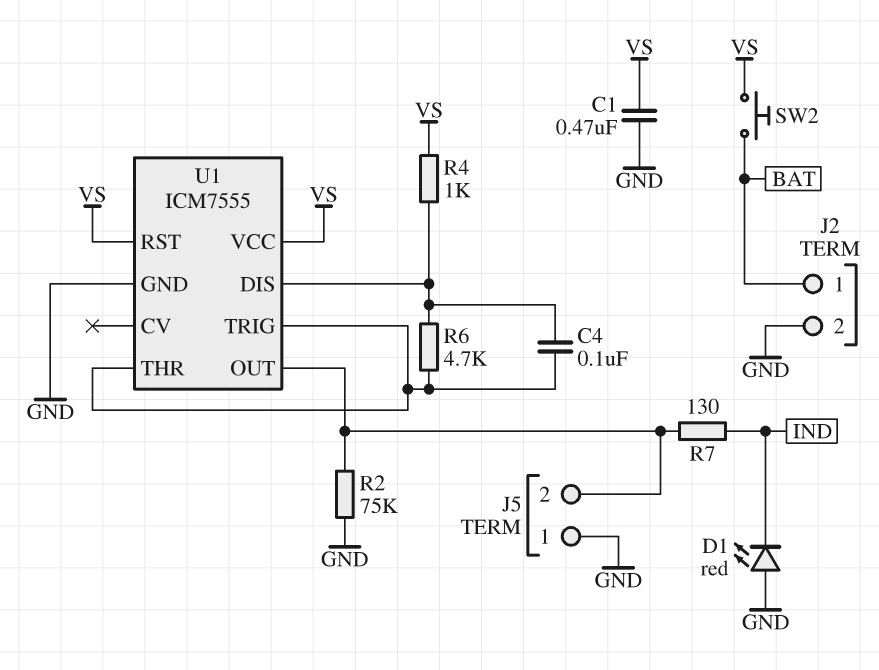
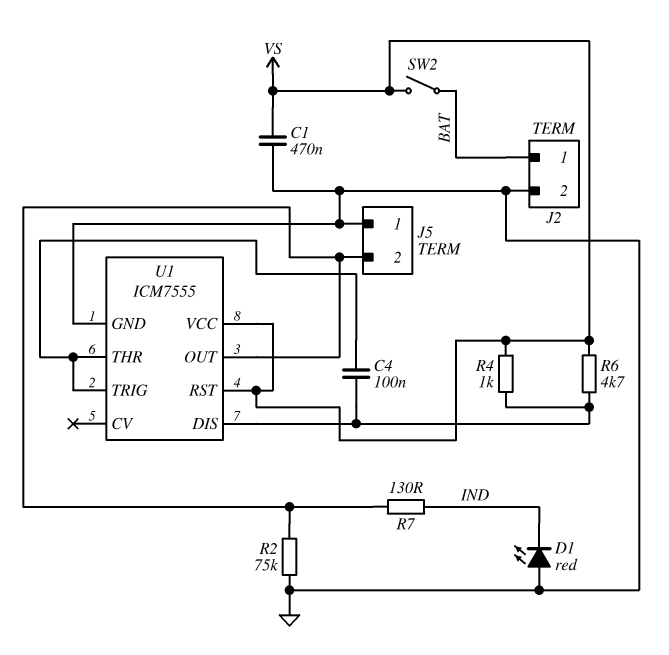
R6: 4.7k (U1/DIS, U1/THR) -> 4.7k (U1/DIS, VS)
SW2: button (BAT, VS) -> switch (BAT, VS)

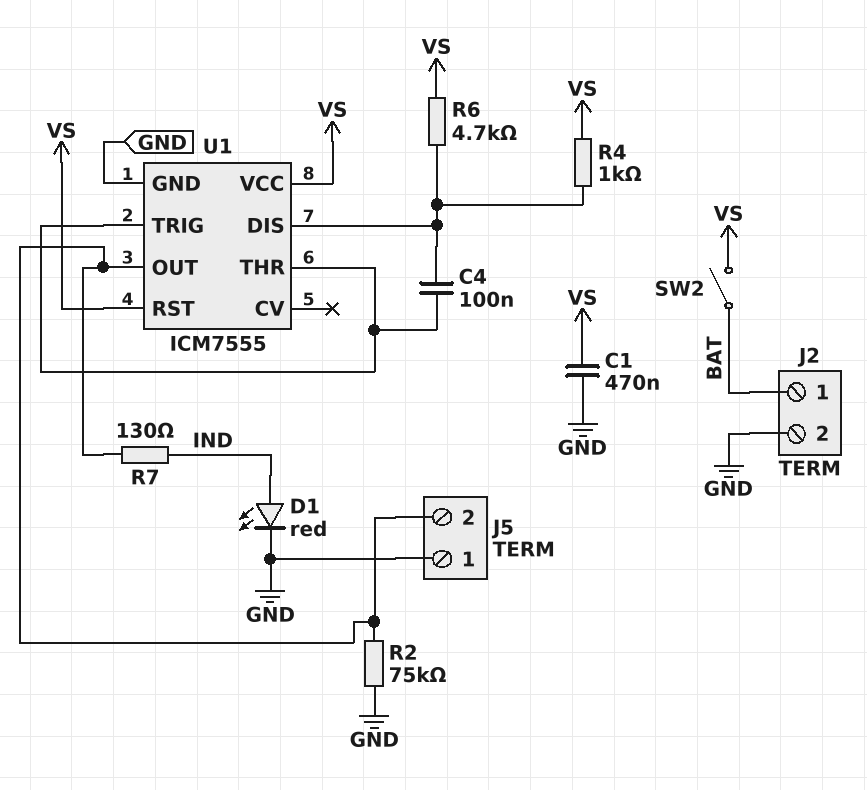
D1: LED red (A GND, K IND) -> LED red (A IND, K GND)

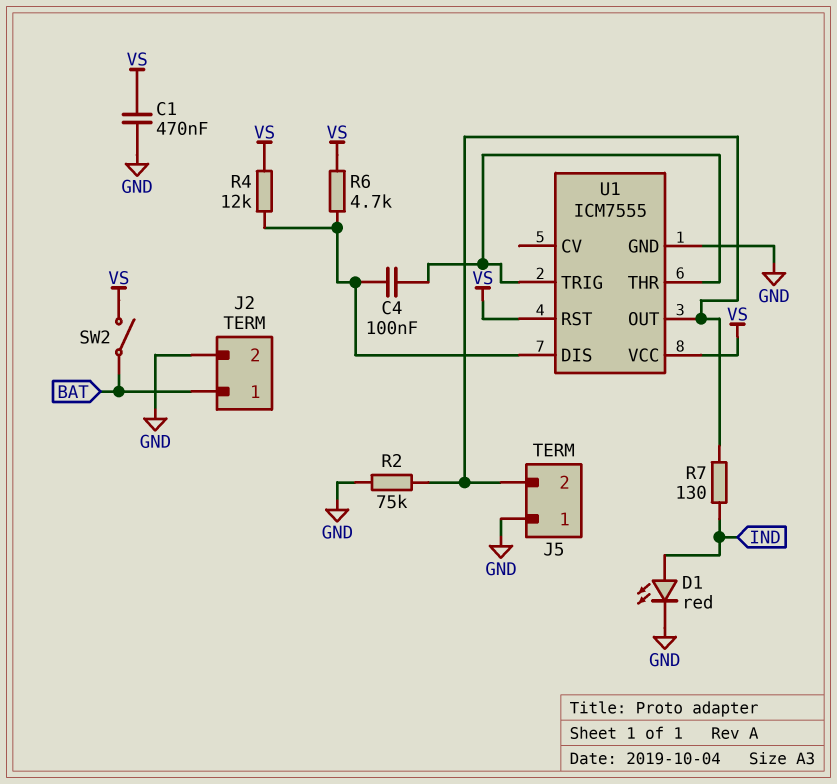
R4: 1k (U1/DIS, VS) -> 12k (U1/DIS, VS)

